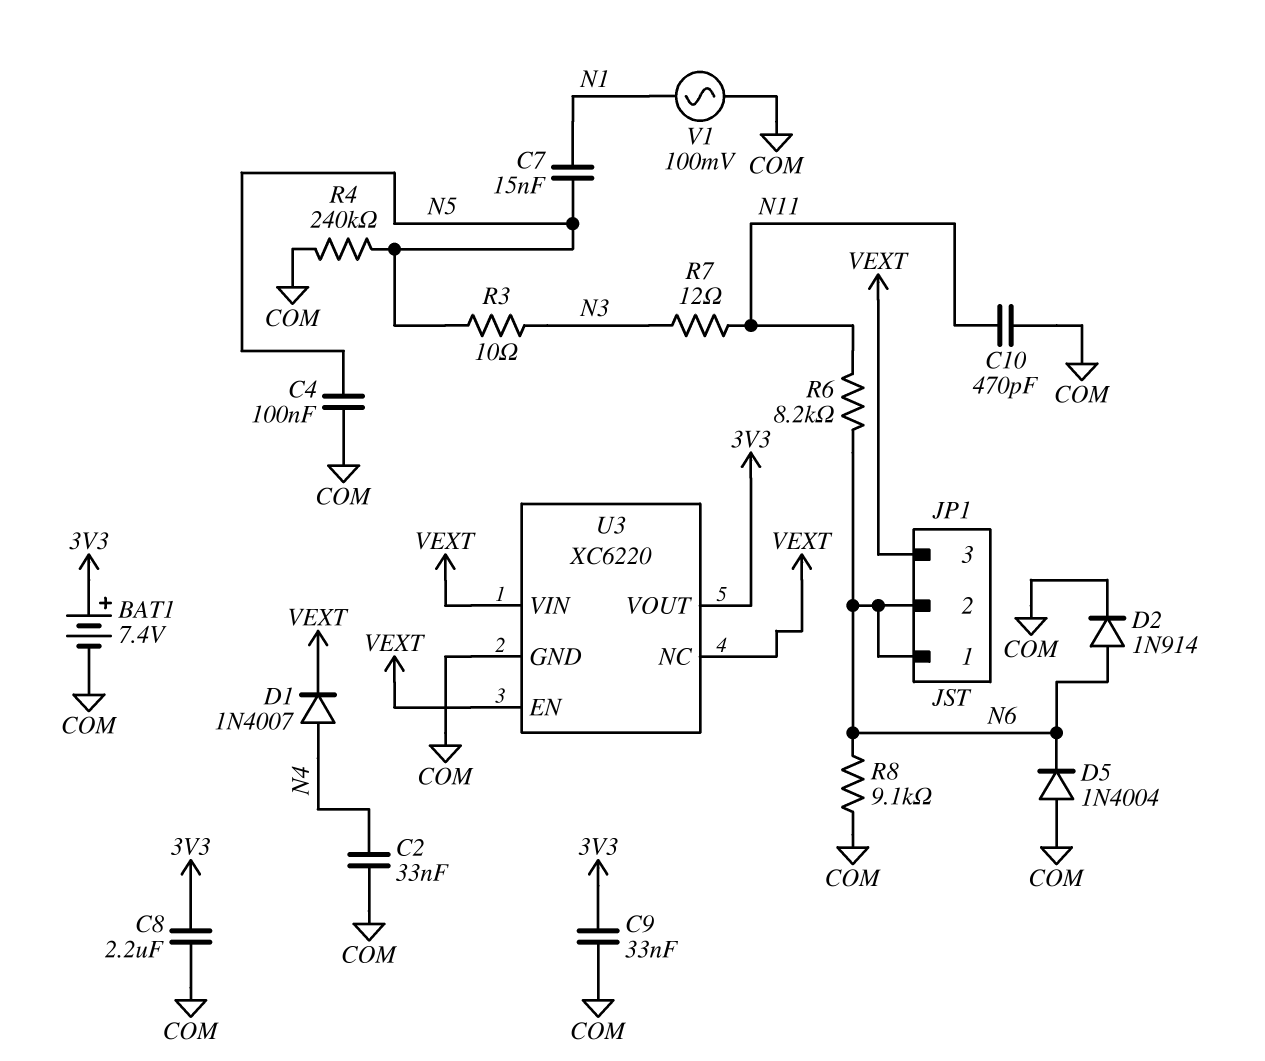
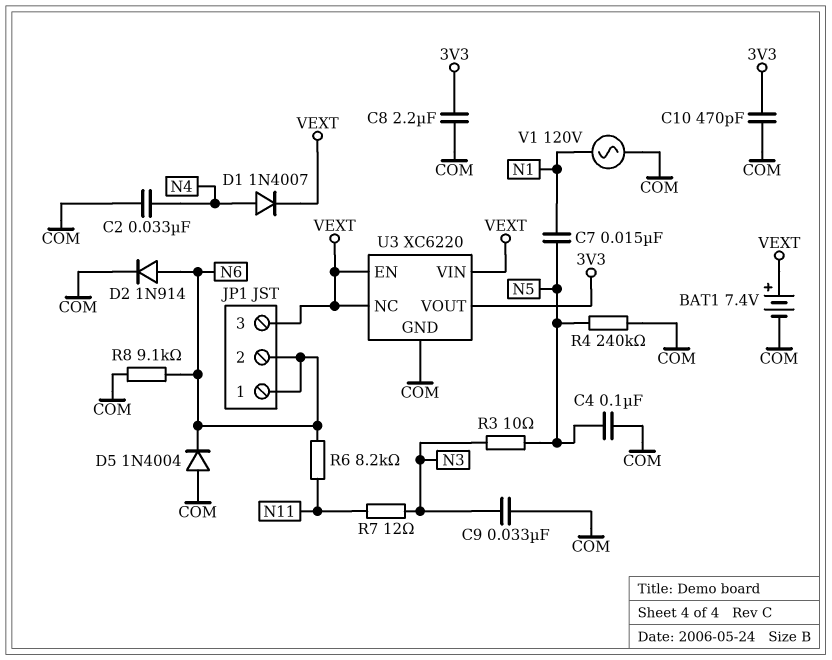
BAT1: 7.4V (plus 3V3, minus COM) -> 7.4V (plus VEXT, minus COM)
C9: 33nF (3V3, COM) -> 33nF (COM, N3)
C10: 470pF (COM, N11) -> 470pF (3V3, COM)
V1: AC 100mV (COM, N1) -> AC 120V (COM, N1)

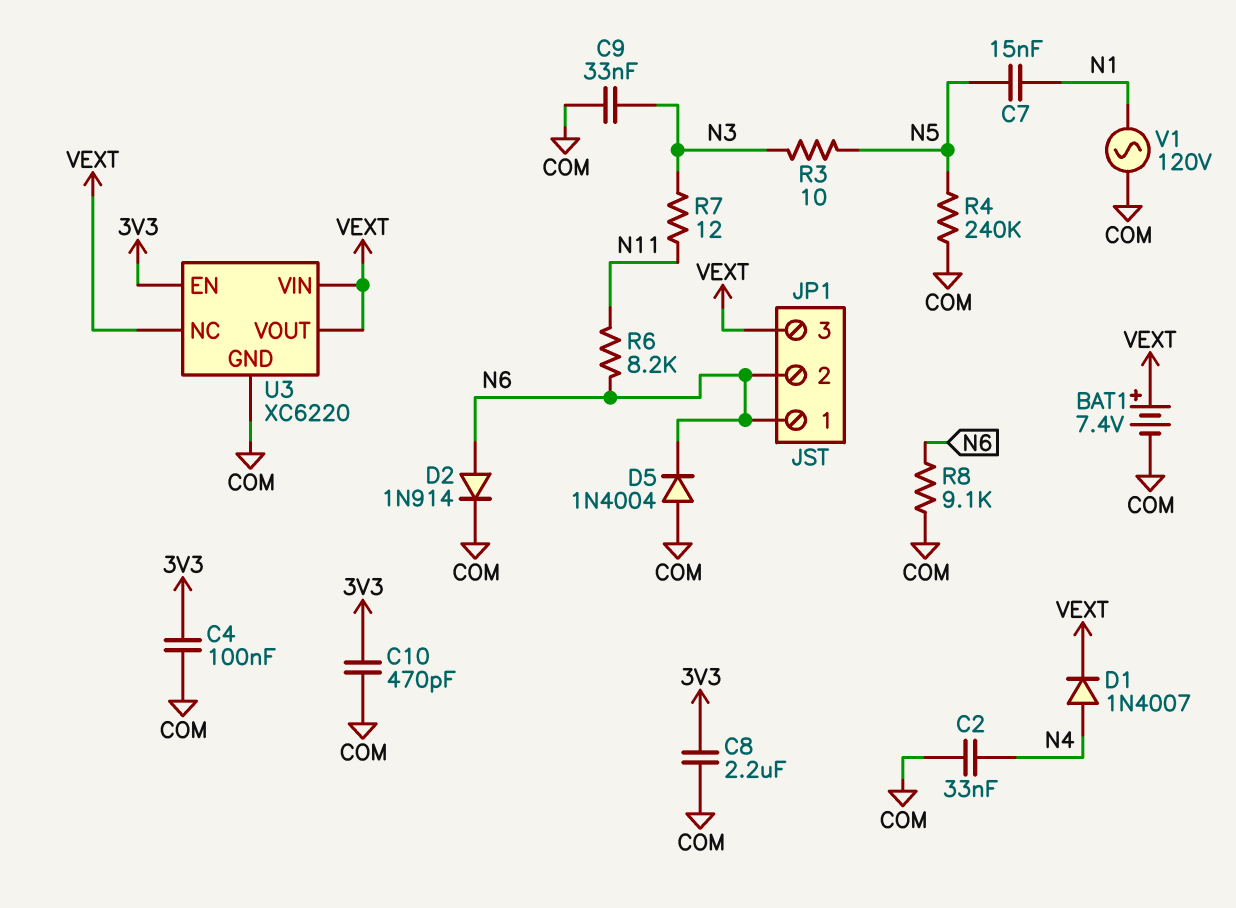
C4: 100nF (COM, N5) -> 100nF (3V3, COM)
U3 pin EN: VEXT -> 3V3
U3 pin VOUT: 3V3 -> VEXT

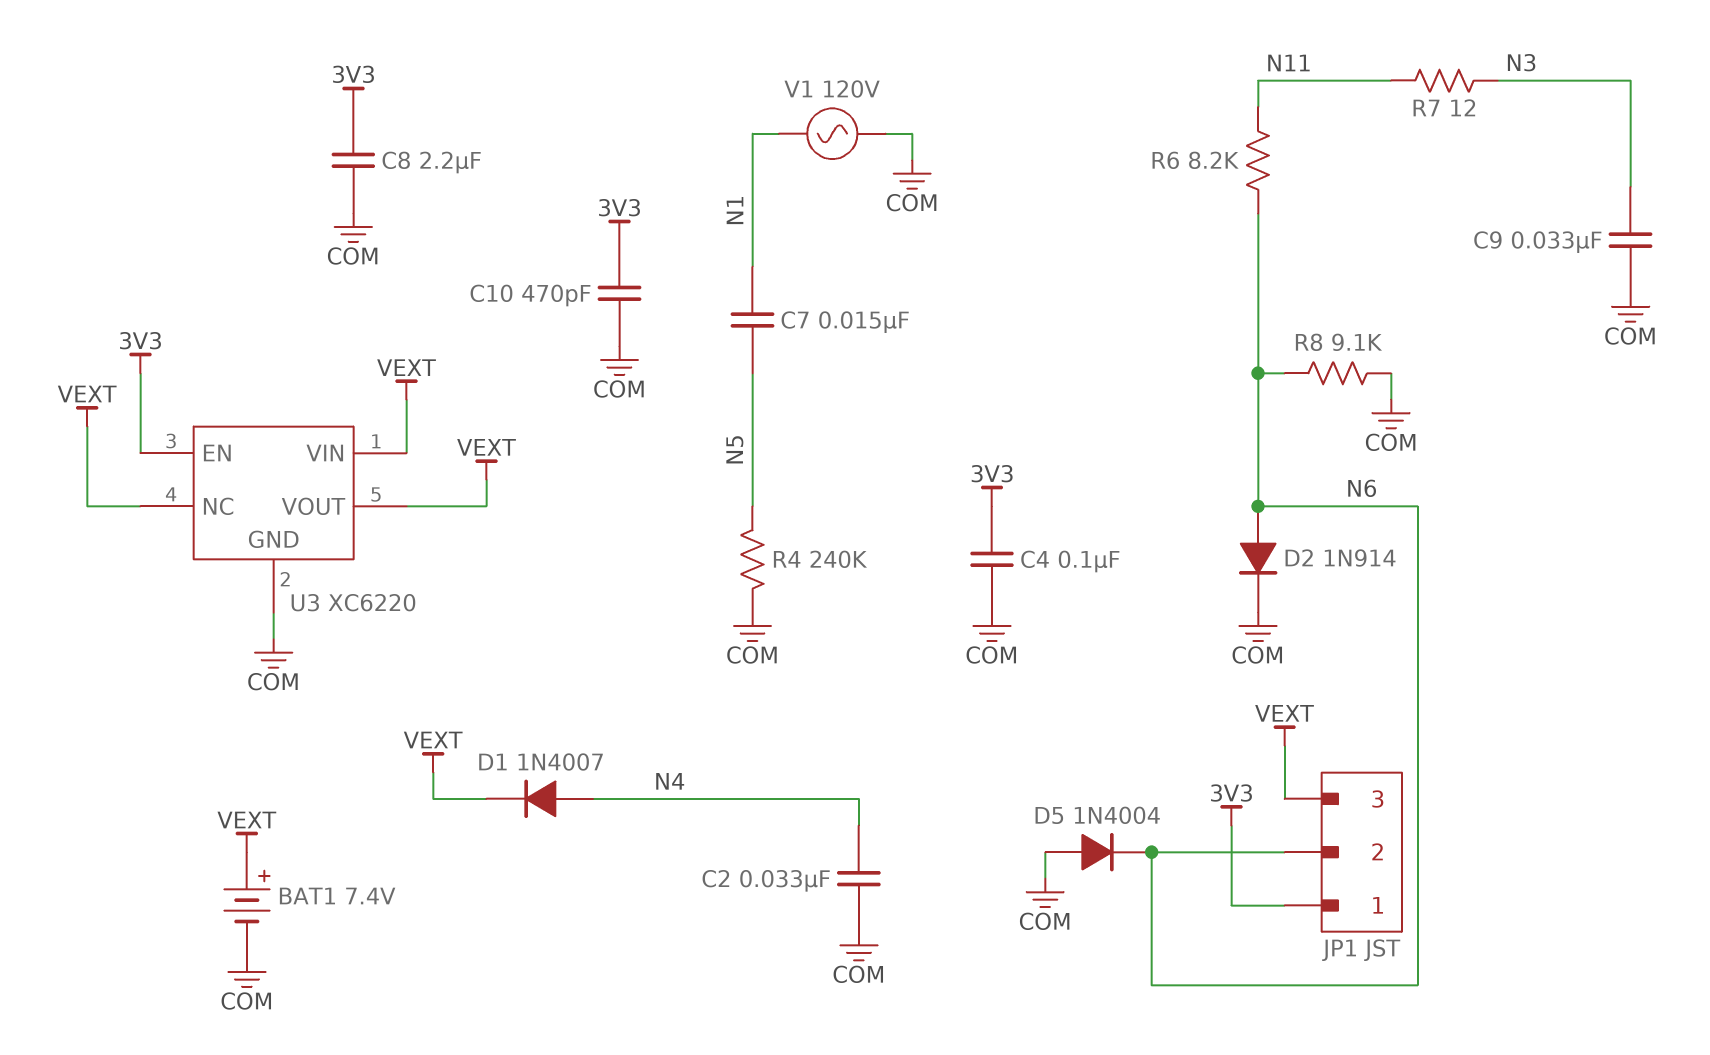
JP1 pin 1: N6 -> 3V3
R3: 10 (N3, N5) -> none

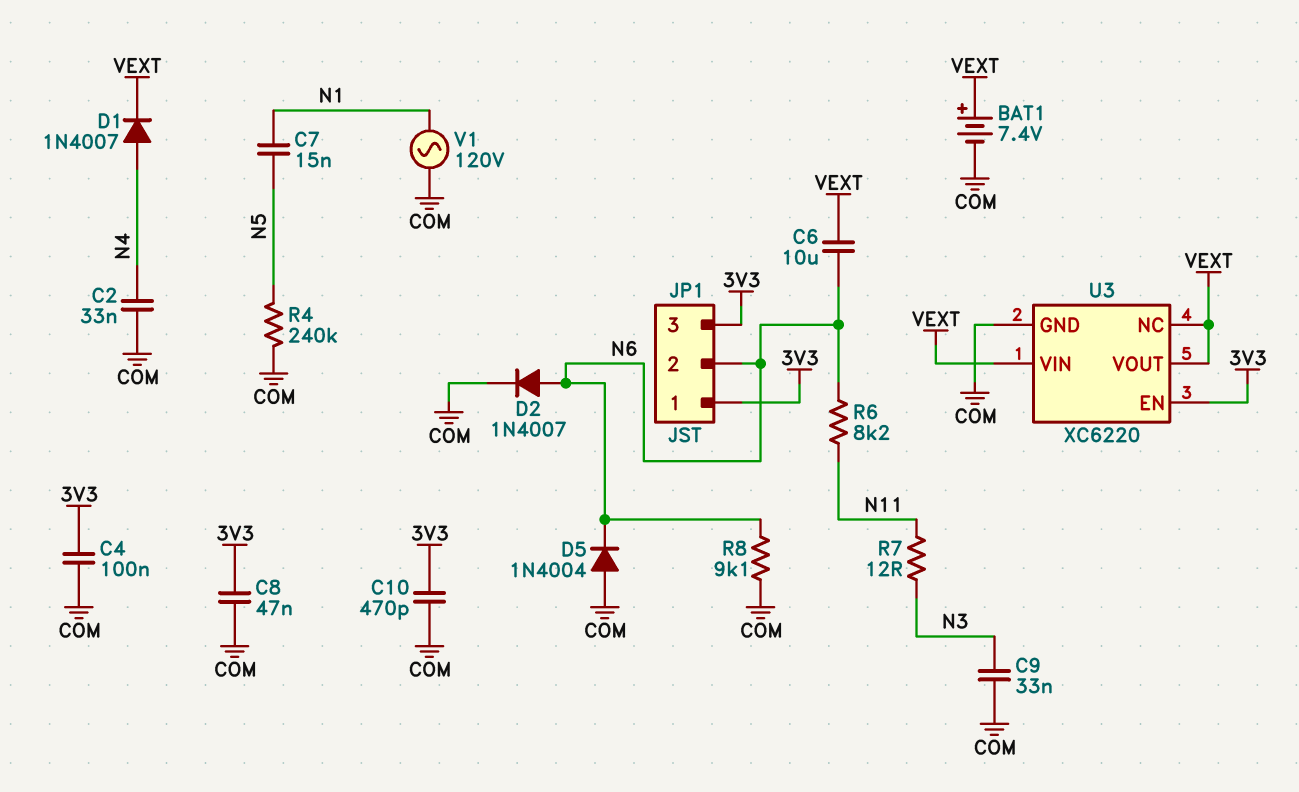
C6: none -> 10uF (N6, VEXT)
C8: 2.2uF (3V3, COM) -> 47nF (3V3, COM)
D2: diode 1N914 (A N6, K COM) -> diode 1N4007 (A N6, K COM)
JP1 pin 3: VEXT -> 3V3

